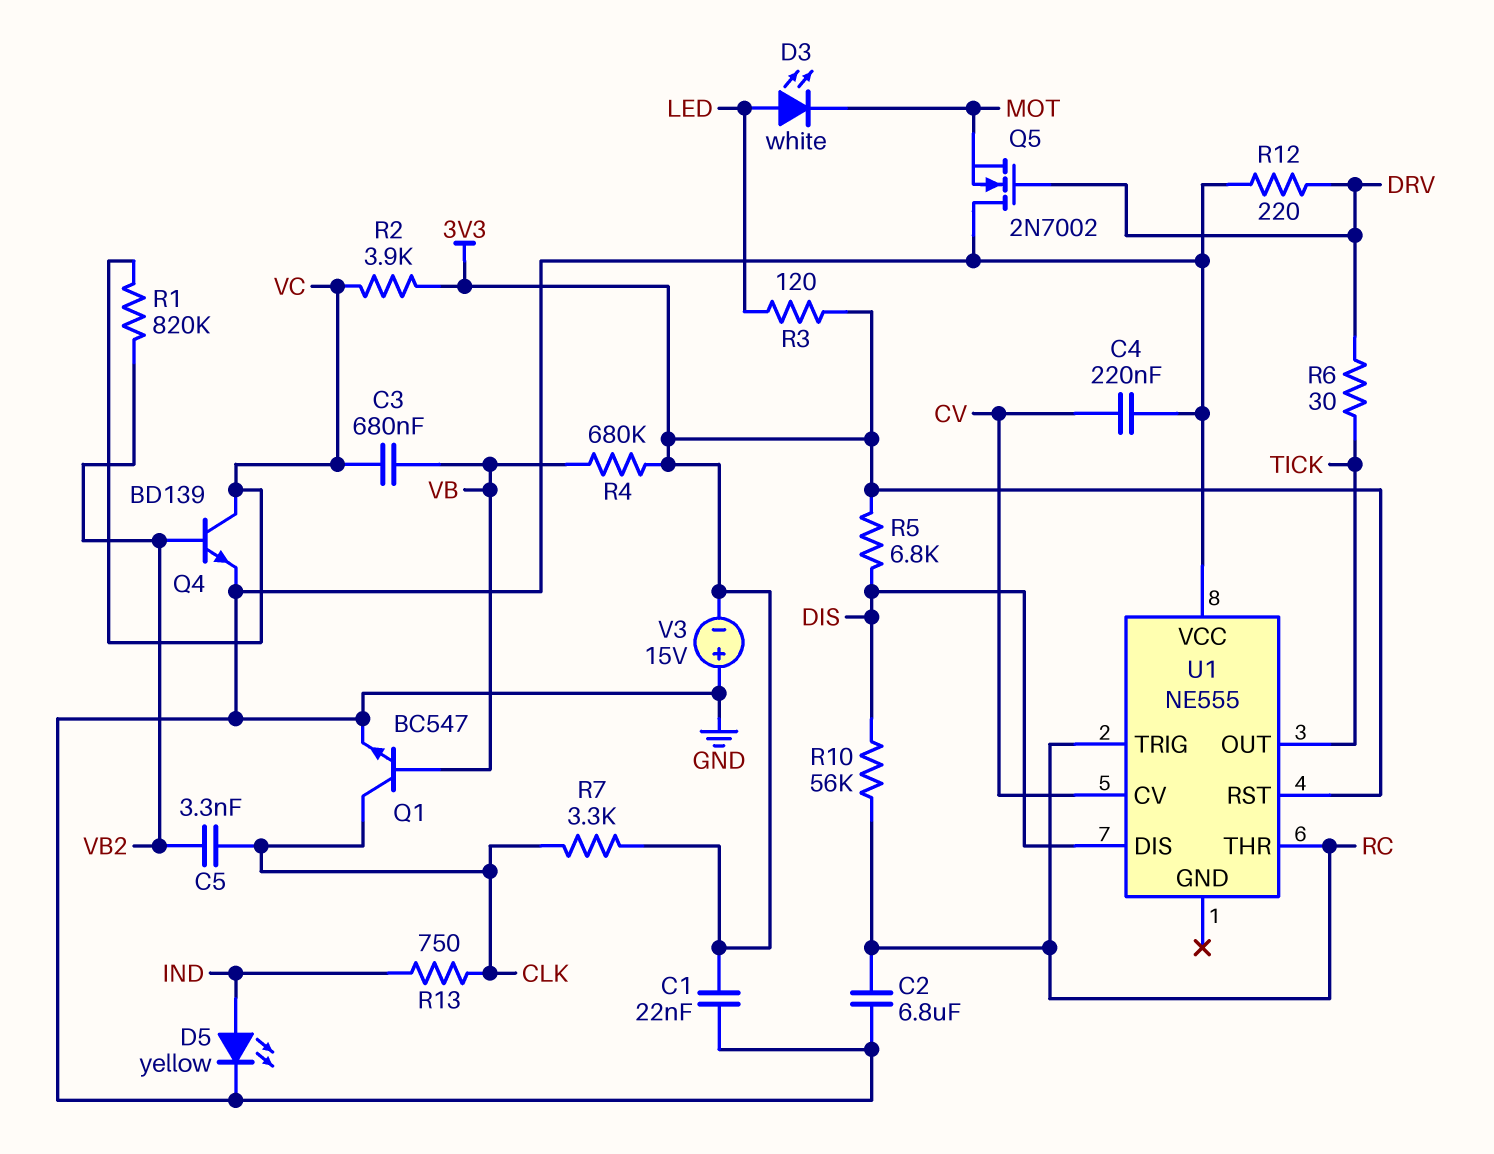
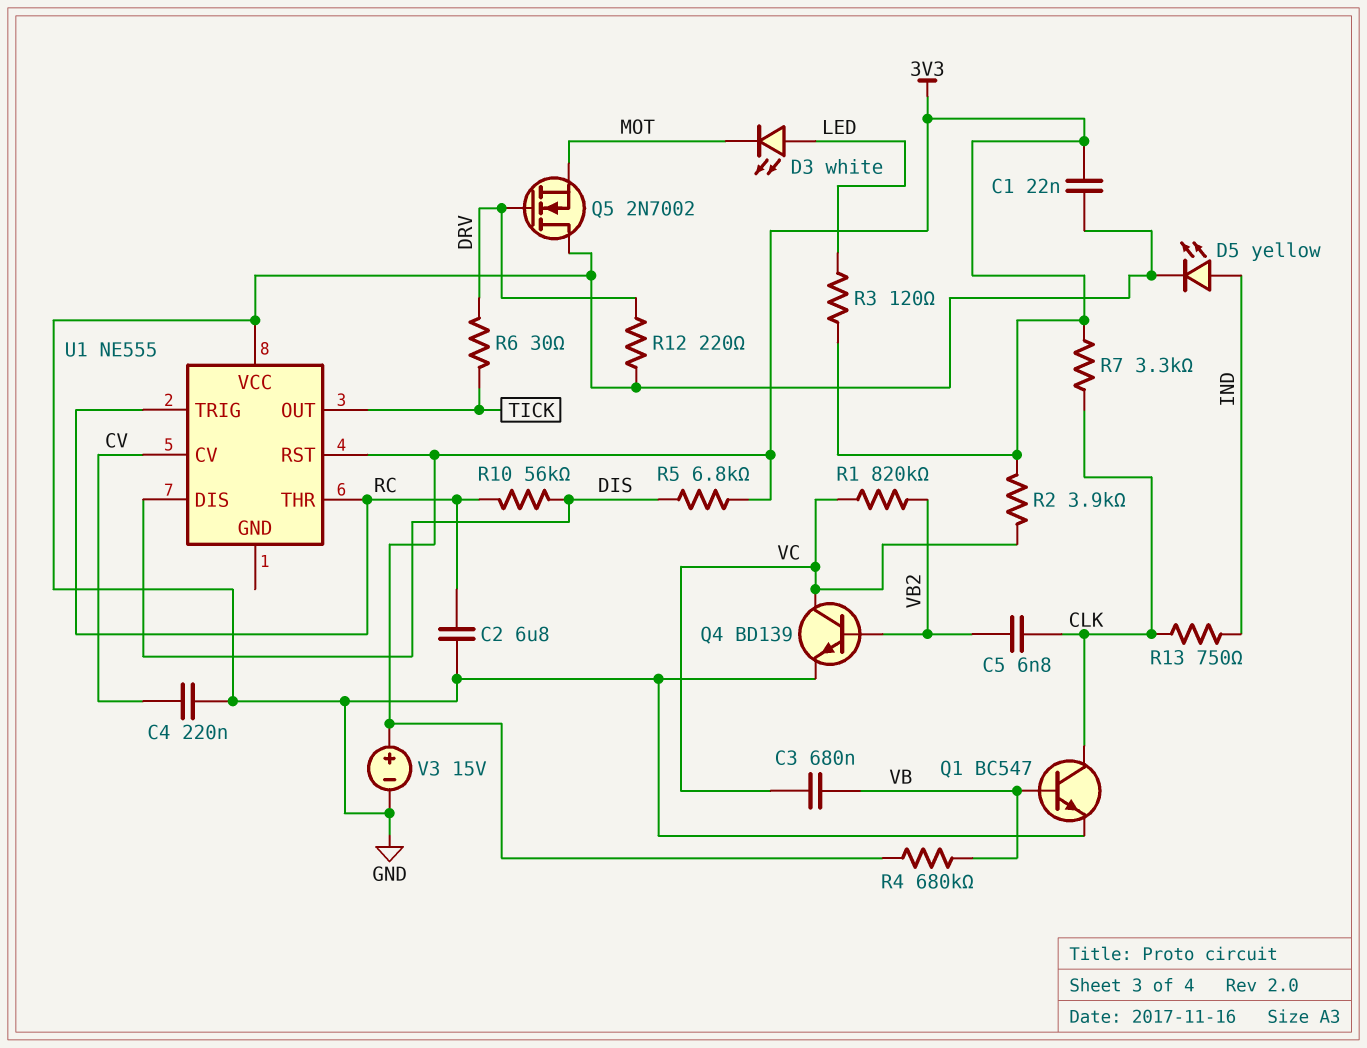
C5: 3.3nF (CLK, VB2) -> 6.8nF (CLK, VB2)
V3: 15V (plus GND, minus 3V3) -> 15V (plus 3V3, minus GND)

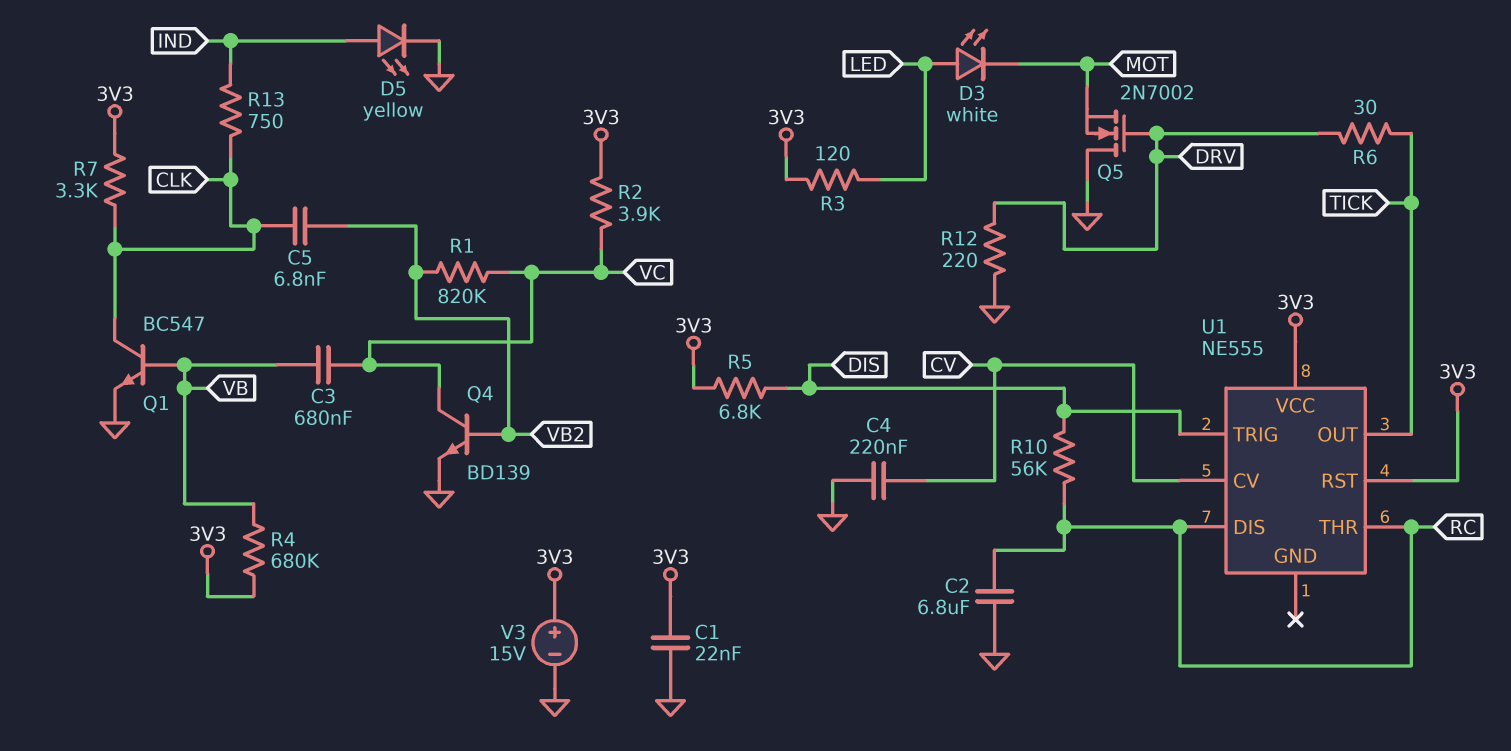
U1 pin DIS: DIS -> RC
U1 pin TRIG: RC -> DIS
U1 pin VCC: GND -> 3V3

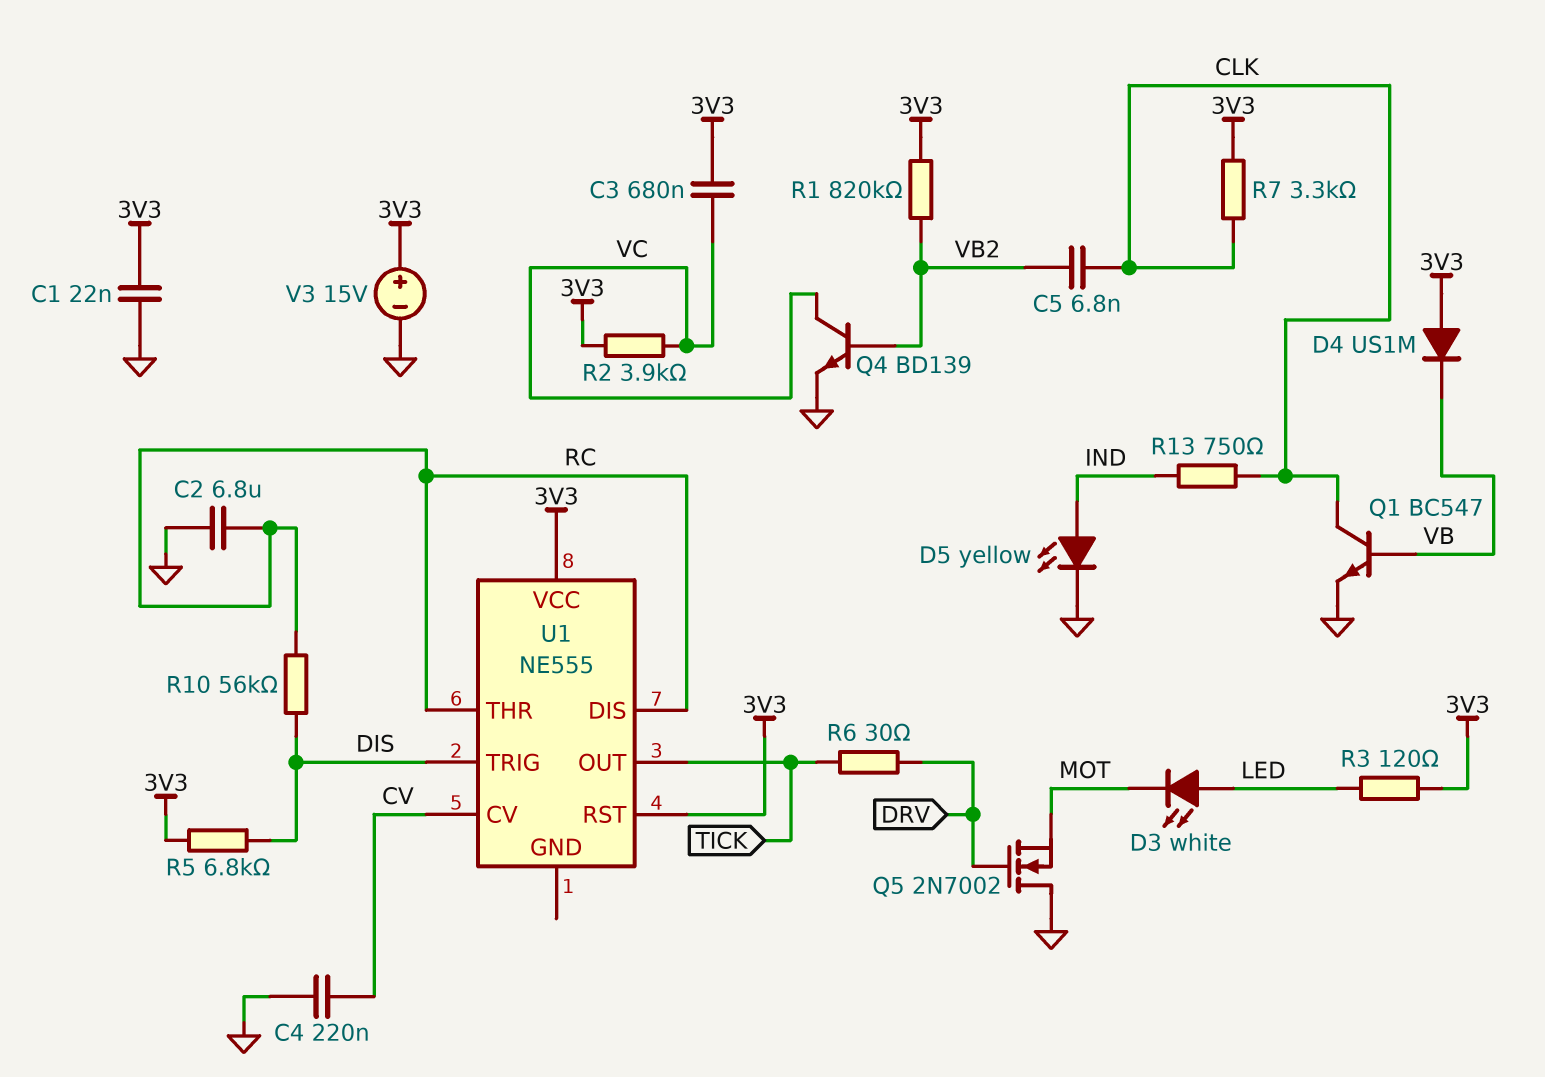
C3: 680nF (VB, VC) -> 680nF (3V3, VC)
D4: none -> diode US1M (A 3V3, K VB)
R1: 820k (VB2, VC) -> 820k (3V3, VB2)
R4: 680k (3V3, VB) -> none
R12: 220 (DRV, GND) -> none

